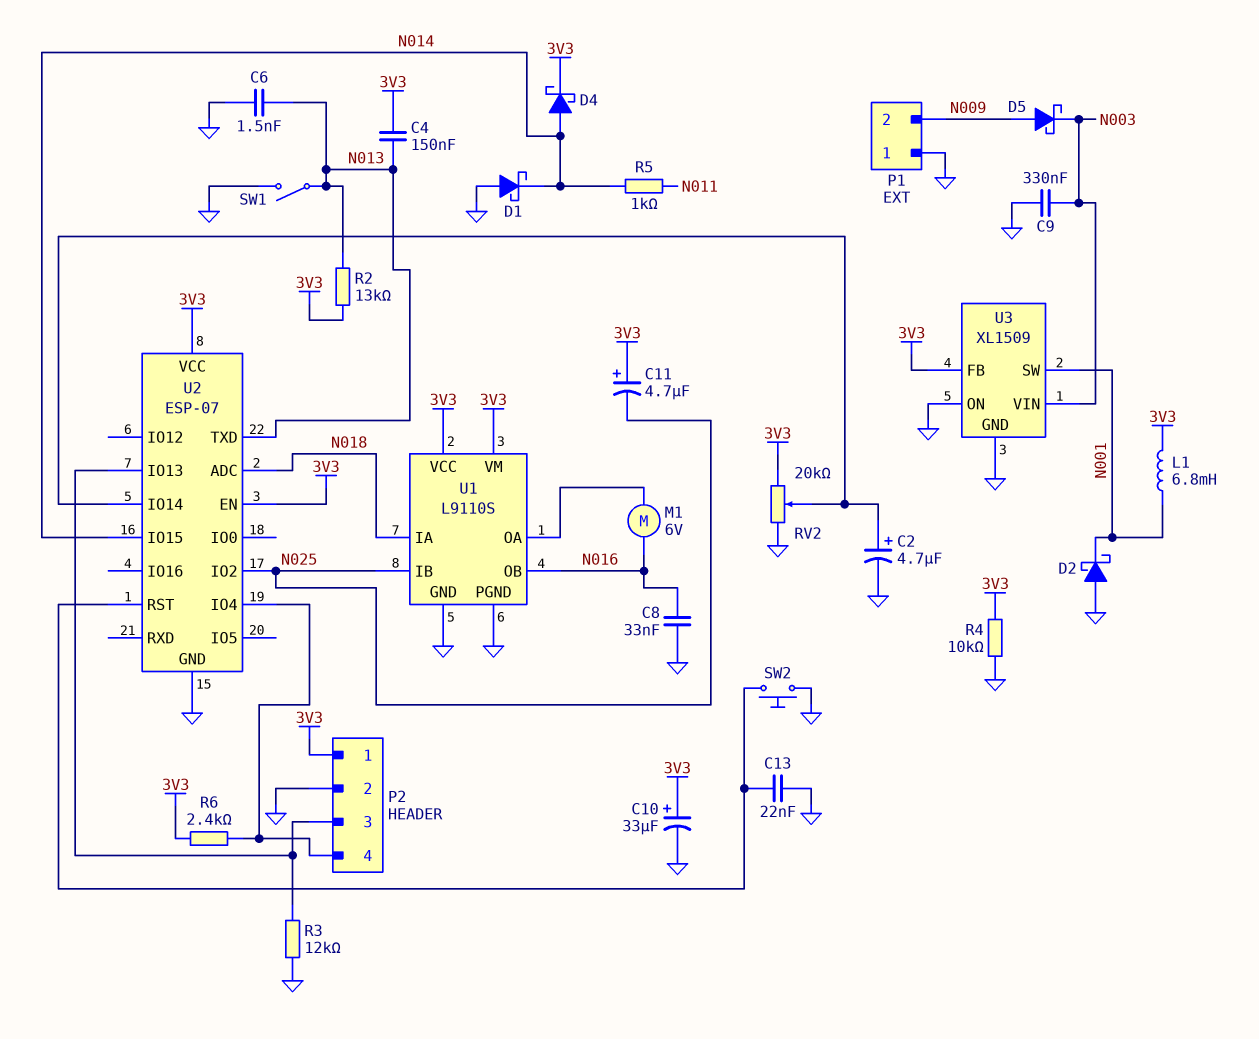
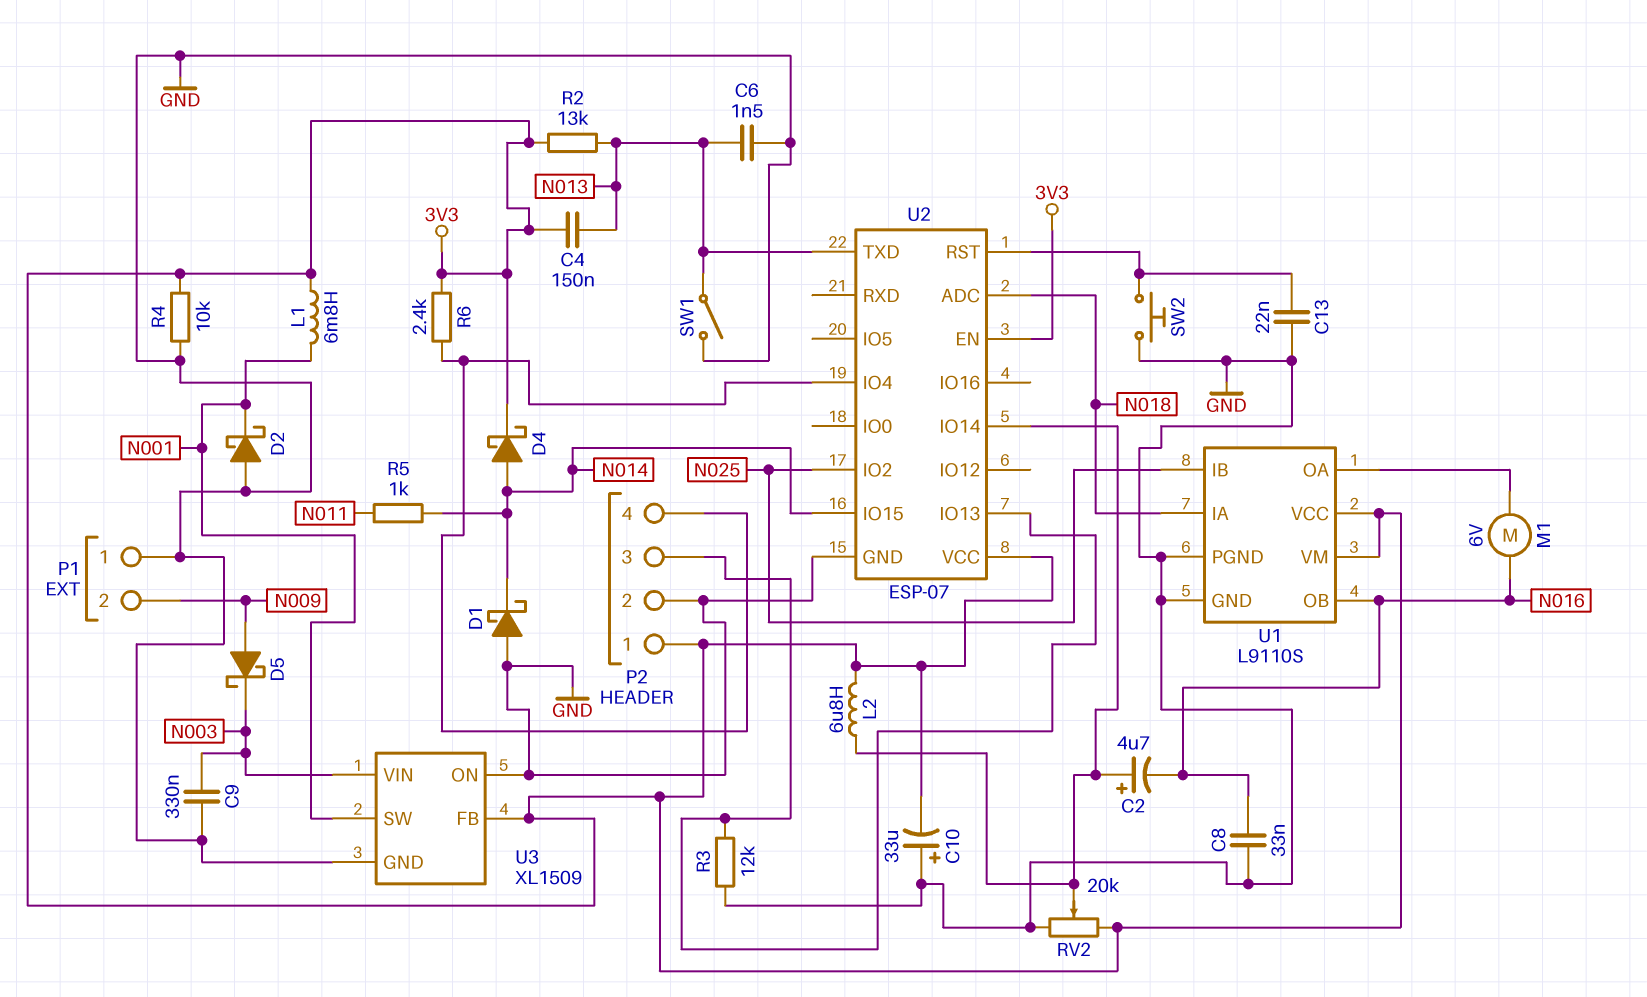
C2: 4.7uF (plus U2/IO14, minus GND) -> 4.7uF (plus U2/IO14, minus N016)
C10: 33uF (plus 3V3, minus GND) -> 33uF (plus GND, minus 3V3)
C11: 4.7uF (plus 3V3, minus N025) -> none
L2: none -> 6.8uH (3V3, U2/IO14)

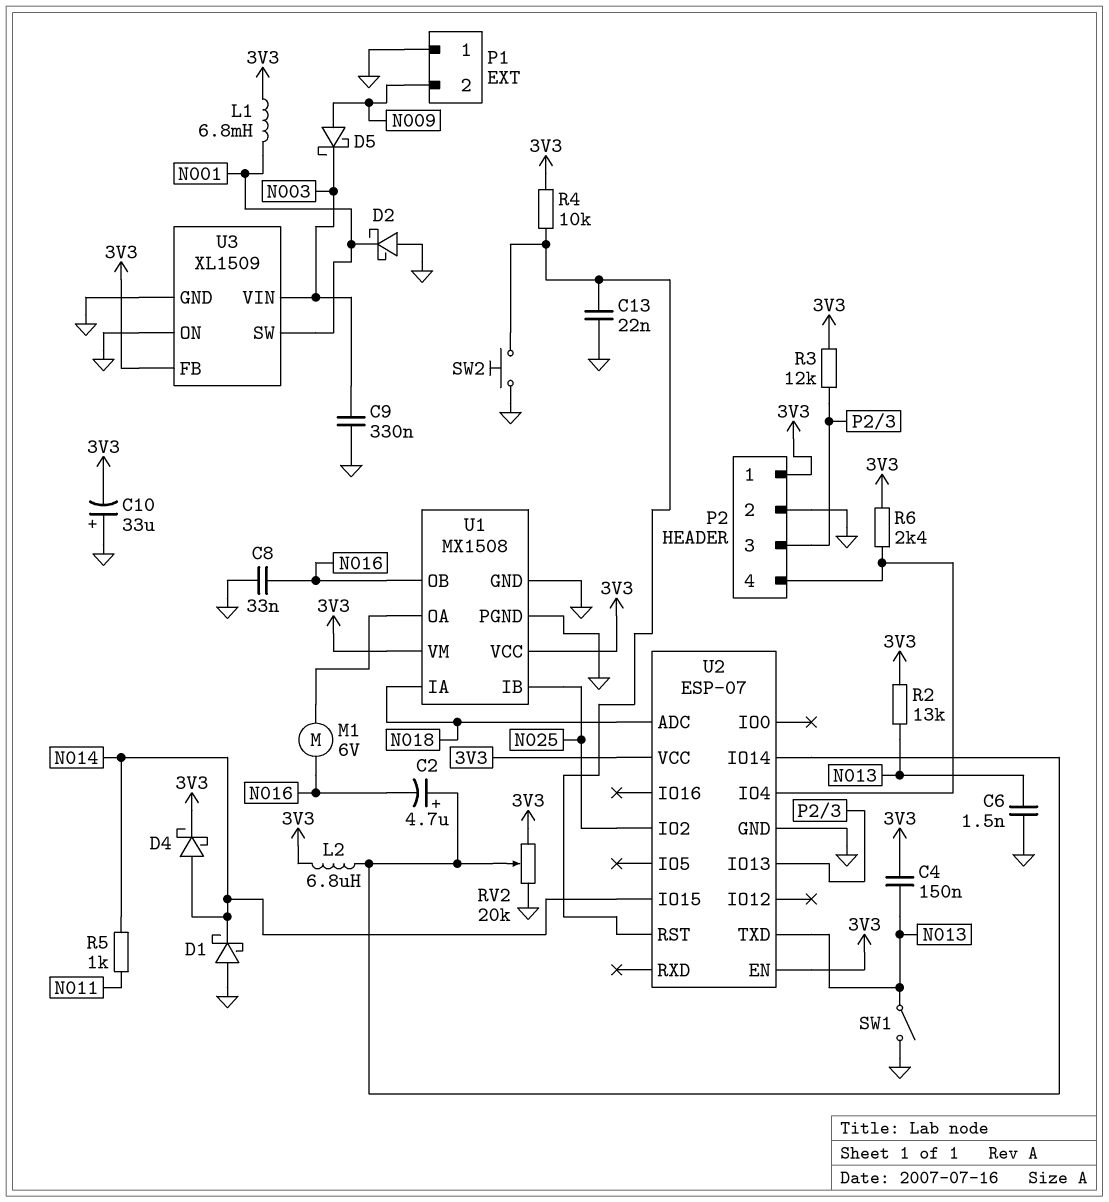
R3: 12k (GND, P2/3) -> 12k (3V3, P2/3)
R4: 10k (3V3, GND) -> 10k (3V3, U2/RST)
U1: L9110S -> MX1508

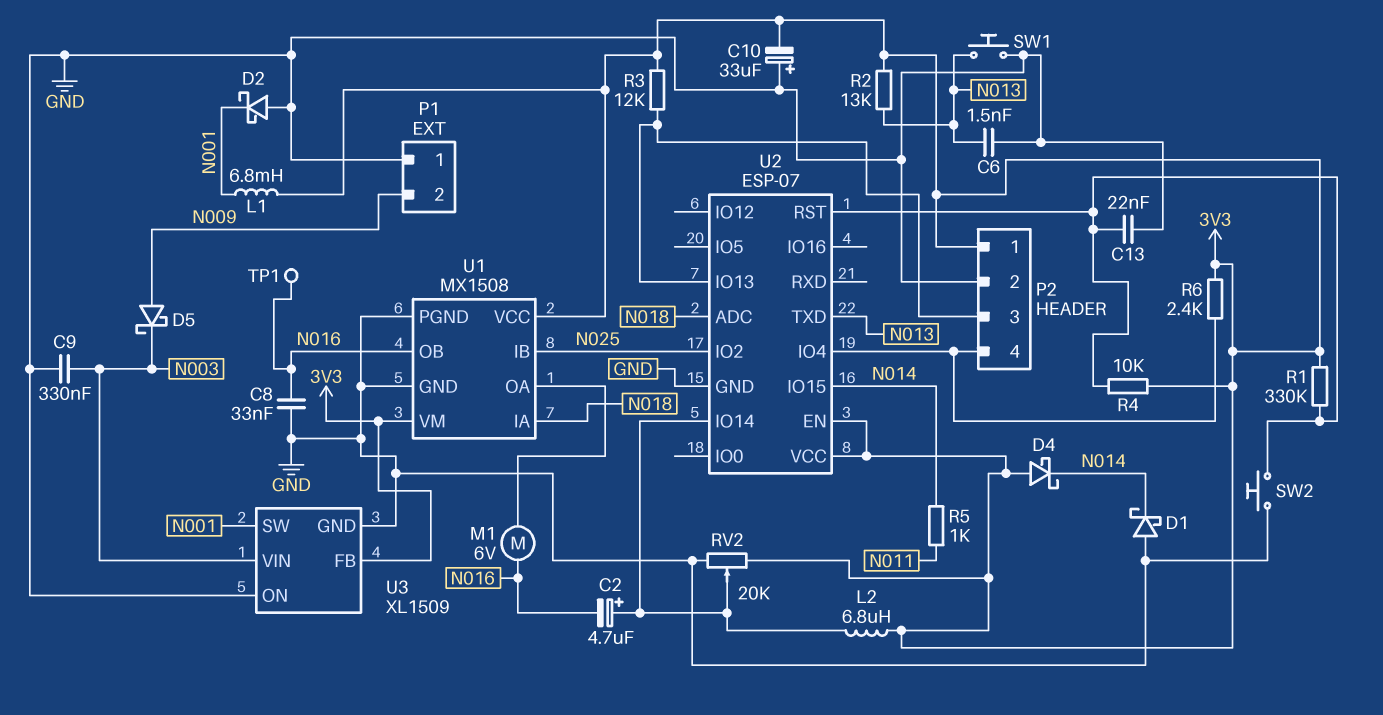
C4: 150nF (3V3, N013) -> none
D4: schottky (A N014, K 3V3) -> schottky (A 3V3, K N014)
R1: none -> 330k (3V3, U2/RST)
SW1: switch (GND, N013) -> button (GND, N013)
TP1: none -> test point (N016)

